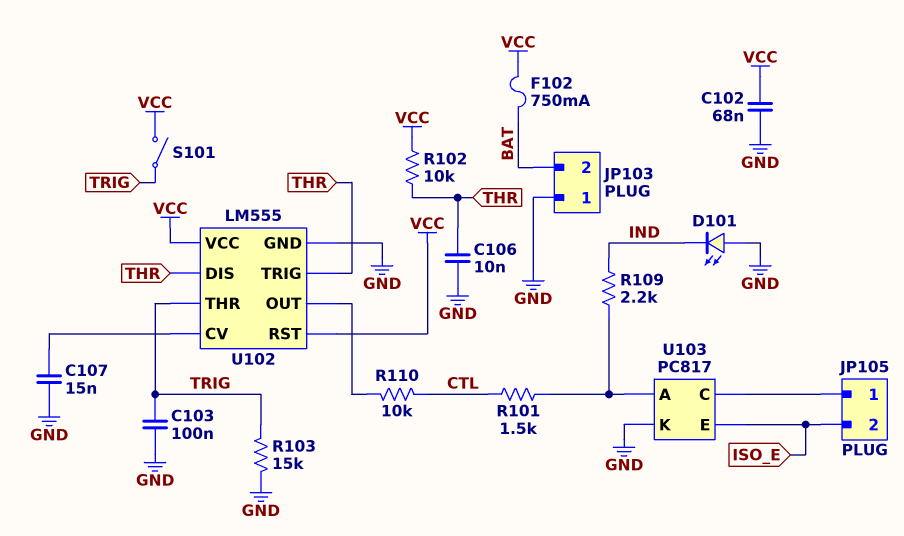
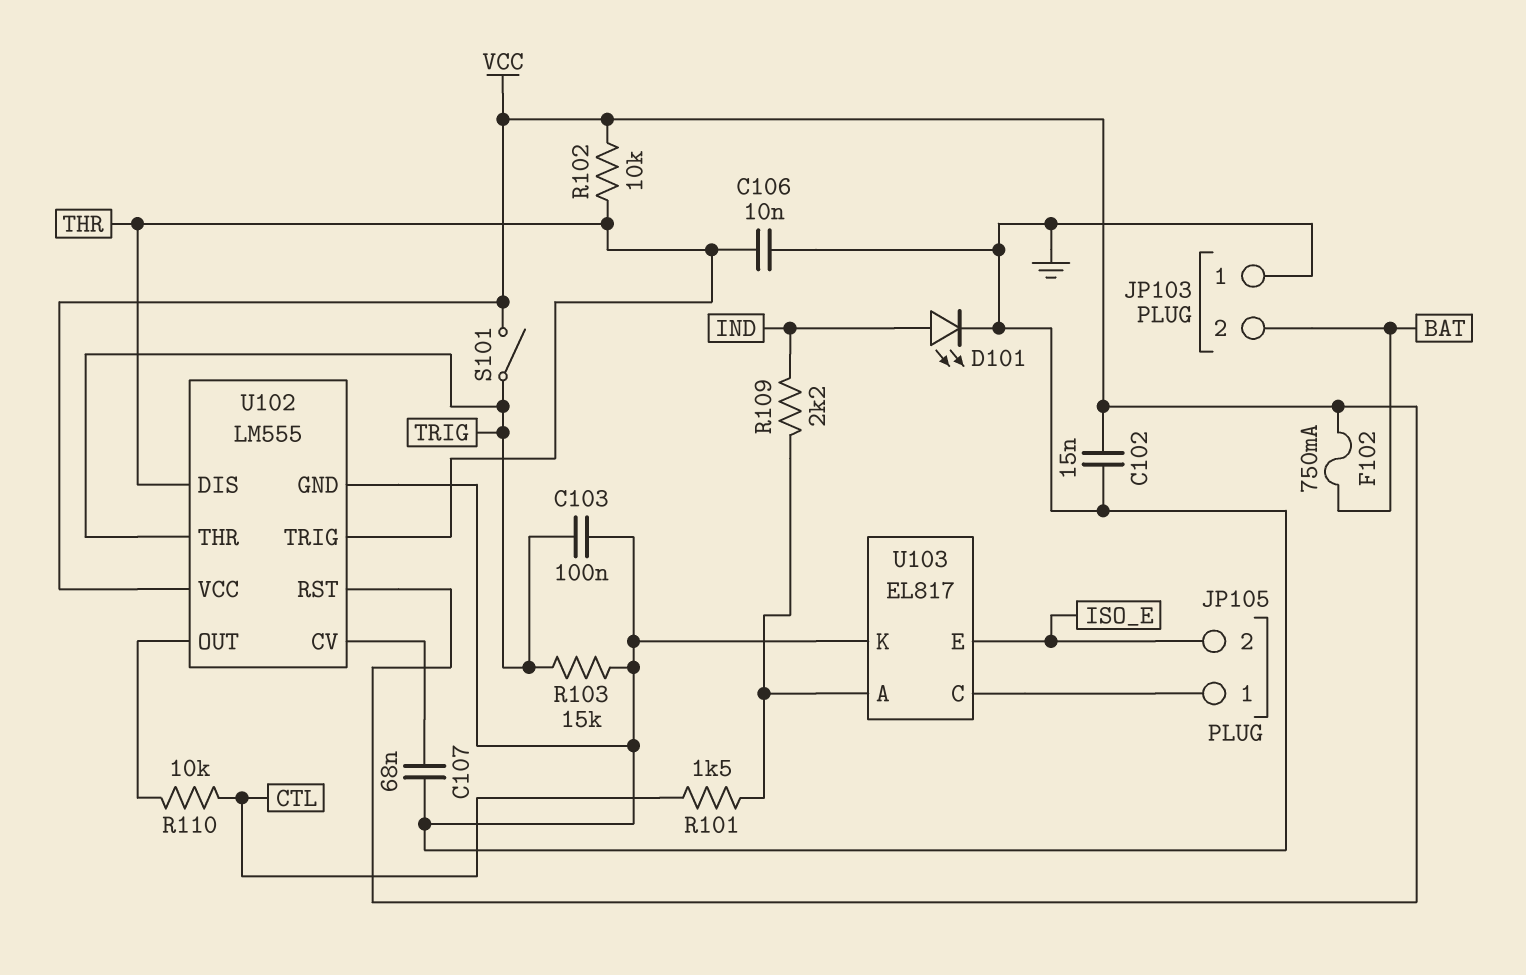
C102: 68nF (GND, VCC) -> 15nF (GND, VCC)
C107: 15nF (GND, U102/CV) -> 68nF (GND, U102/CV)
D101: LED (A GND, K IND) -> LED (A IND, K GND)
U103: PC817 -> EL817

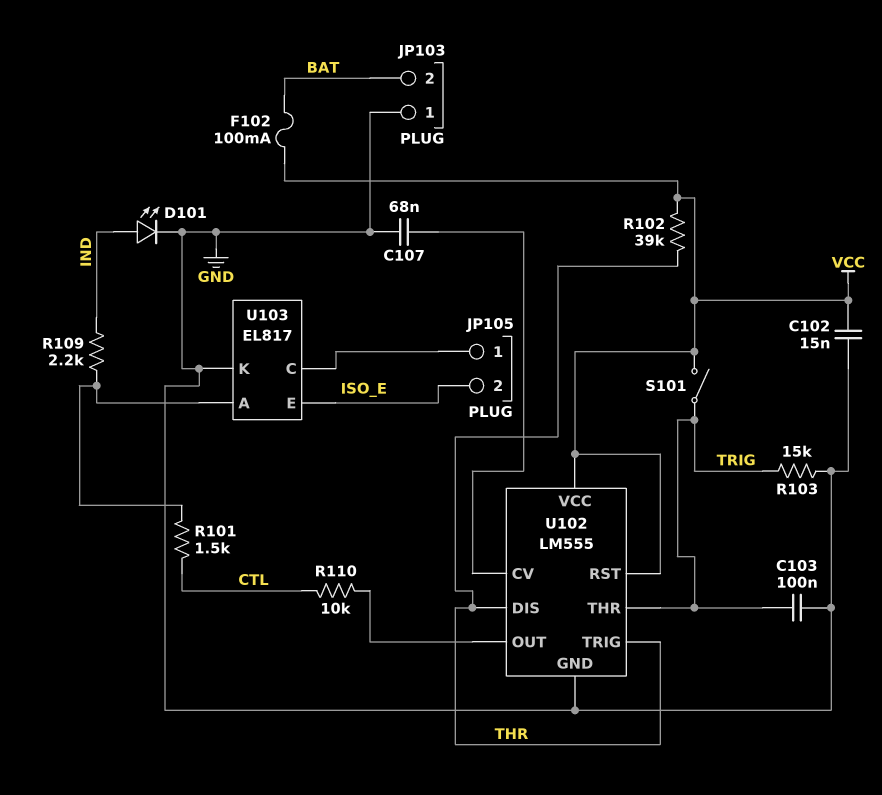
C106: 10nF (GND, THR) -> none
F102: 750mA (BAT, VCC) -> 100mA (BAT, VCC)
R102: 10k (THR, VCC) -> 39k (THR, VCC)

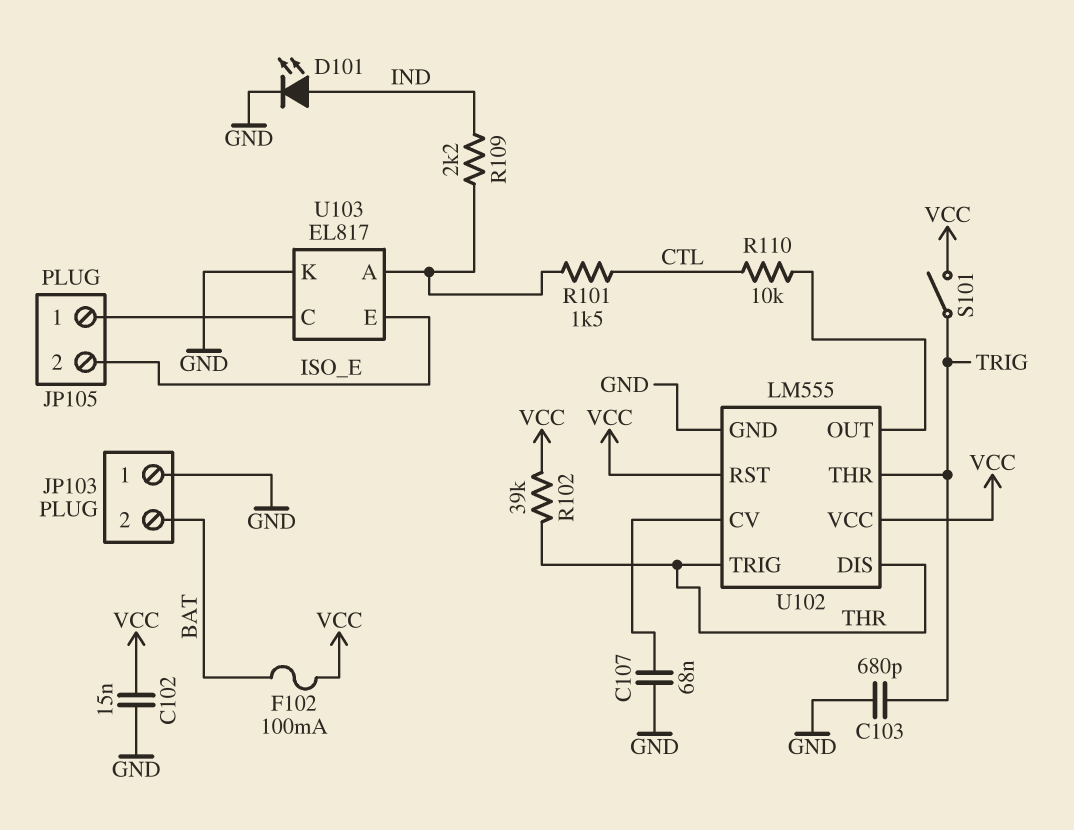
C103: 100nF (GND, TRIG) -> 680pF (GND, TRIG)
R103: 15k (GND, TRIG) -> none

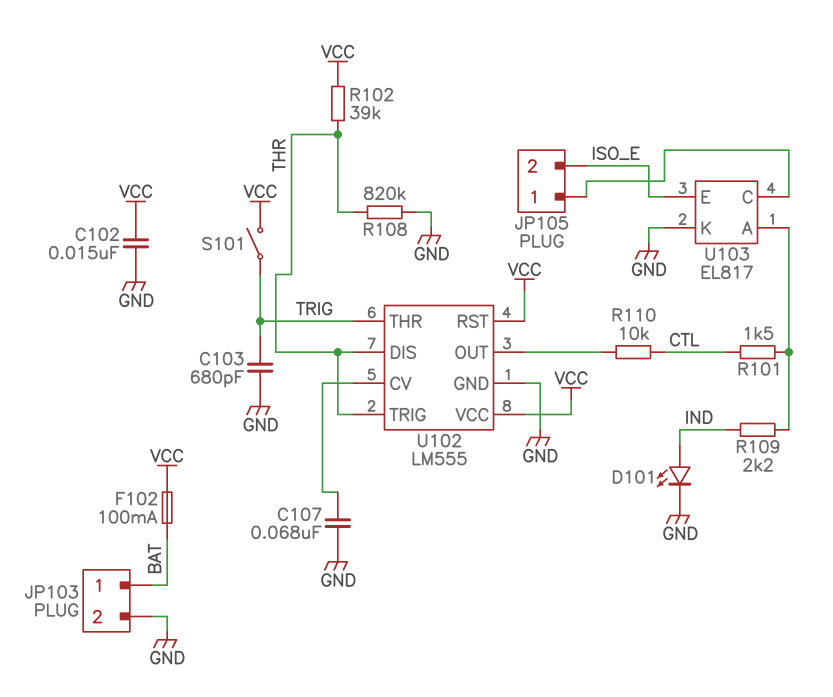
JP103 pin 1: GND -> BAT
JP103 pin 2: BAT -> GND
R108: none -> 820k (GND, THR)

